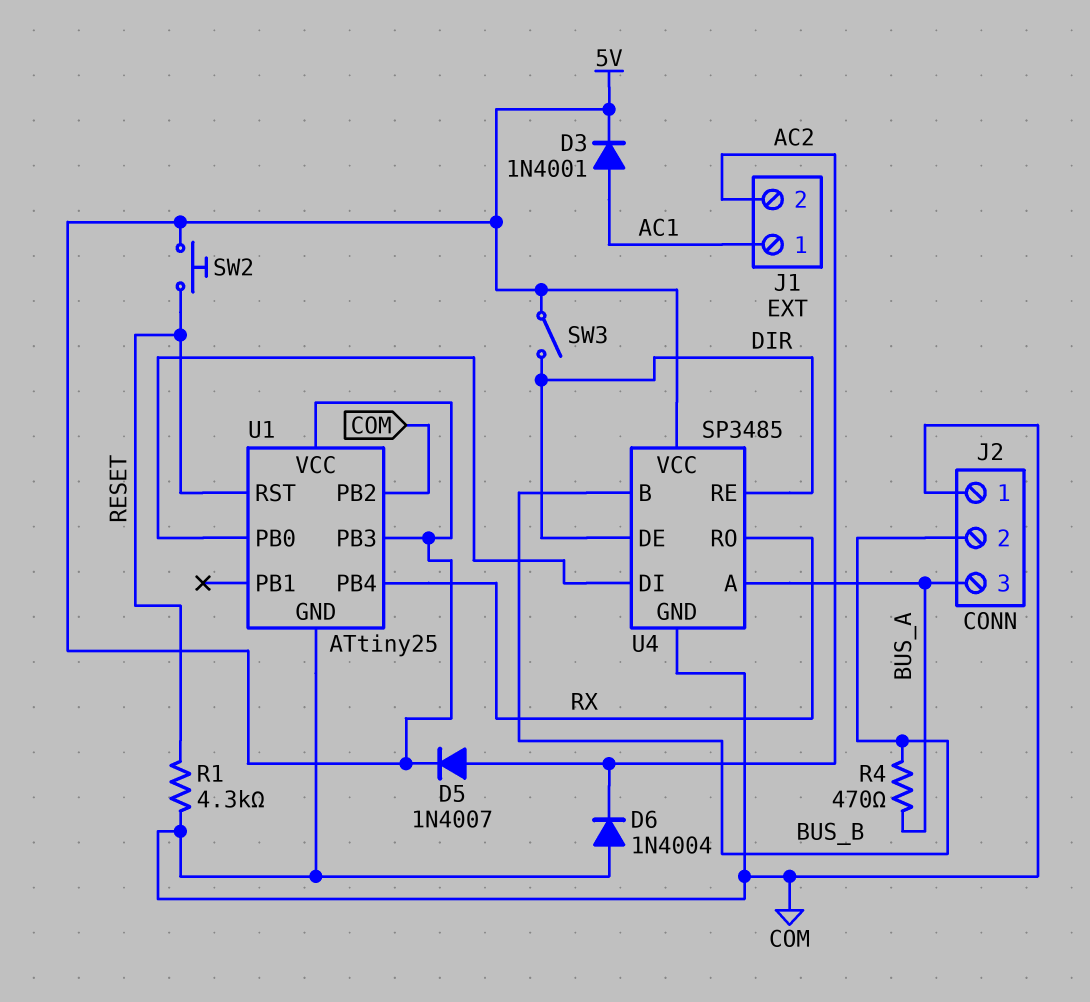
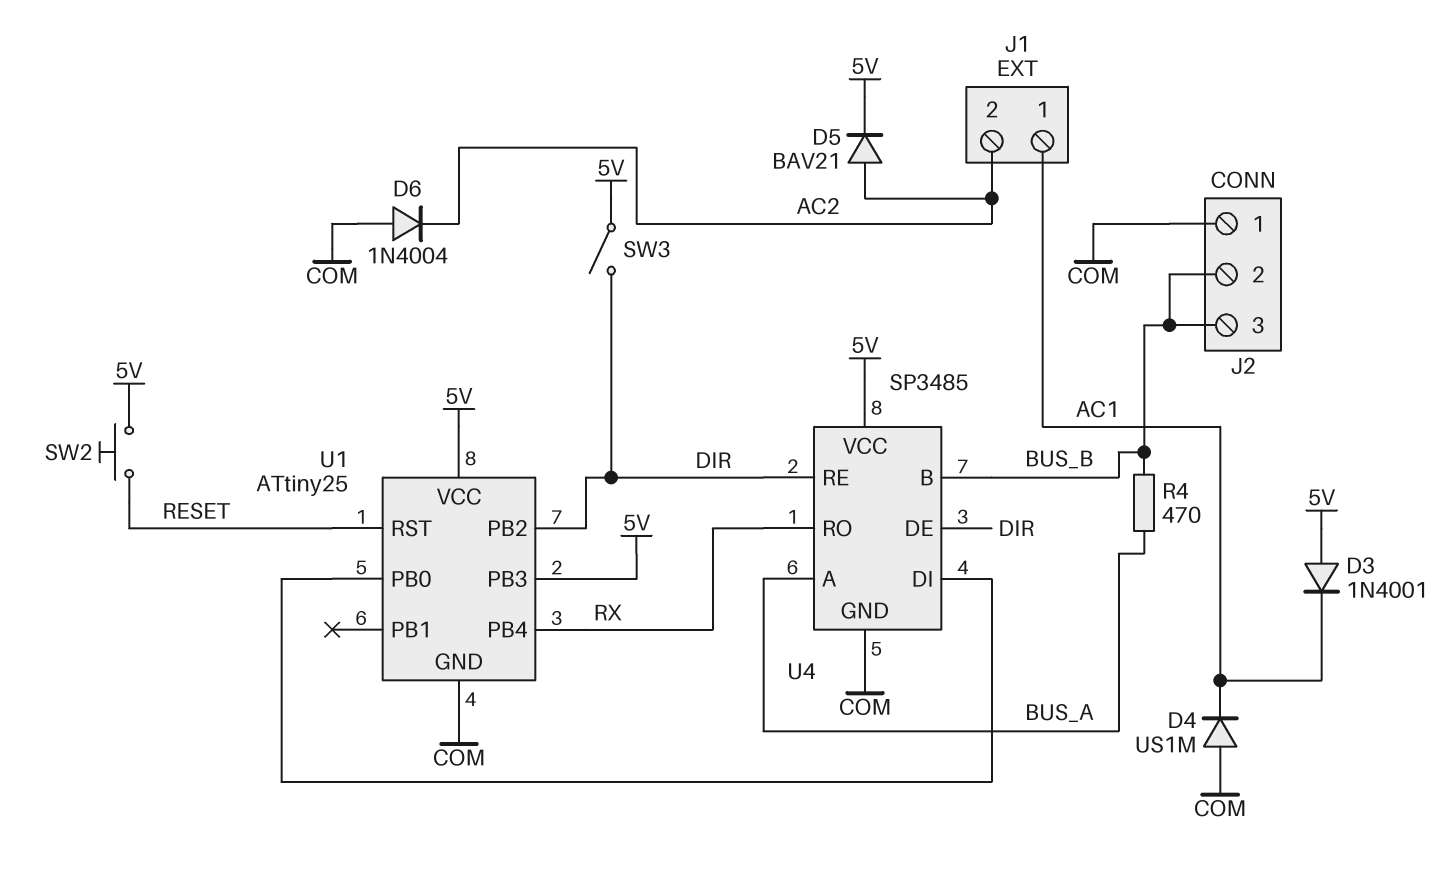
D3: diode 1N4001 (A AC1, K 5V) -> diode 1N4001 (A 5V, K AC1)
D4: none -> diode US1M (A COM, K AC1)
D5: diode 1N4007 (A AC2, K 5V) -> diode BAV21 (A AC2, K 5V)
J2 pin 3: BUS_A -> BUS_B
R1: 4.3k (COM, RESET) -> none
U1 pin PB2: COM -> DIR

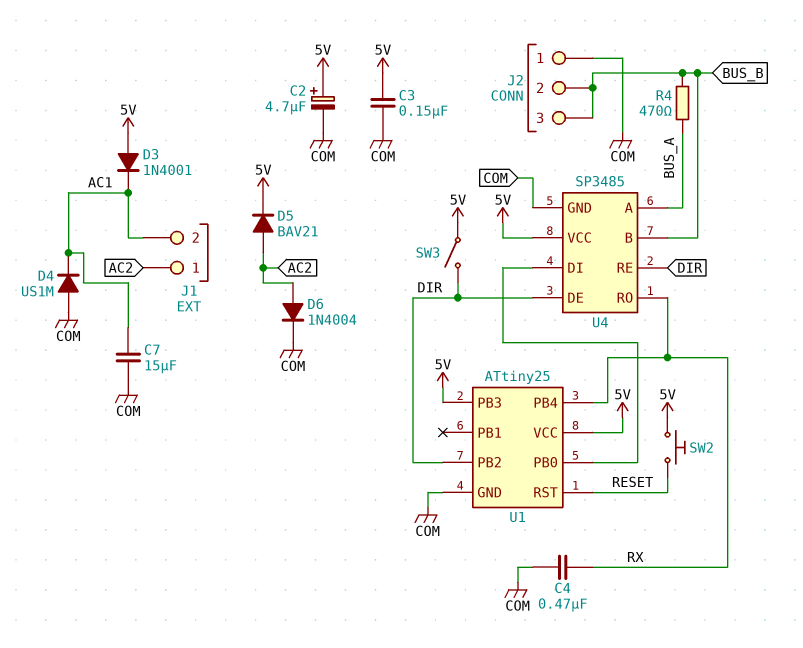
C2: none -> 4.7uF (plus 5V, minus COM)
C3: none -> 150nF (5V, COM)
C4: none -> 470nF (COM, RX)
C7: none -> 15uF (AC1, COM)
D6: diode 1N4004 (A COM, K AC2) -> diode 1N4004 (A AC2, K COM)
J1 pin 1: AC1 -> AC2
J1 pin 2: AC2 -> AC1

